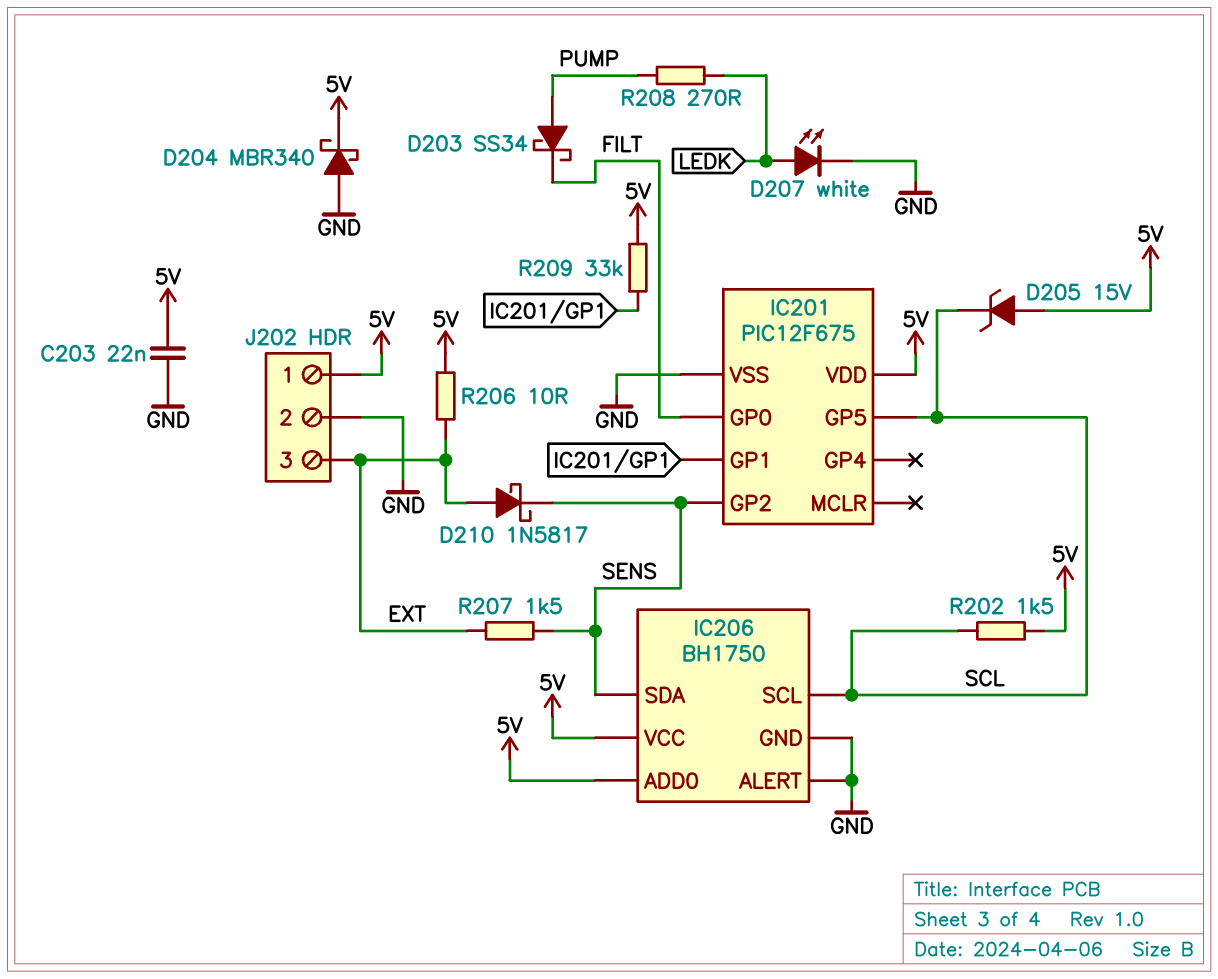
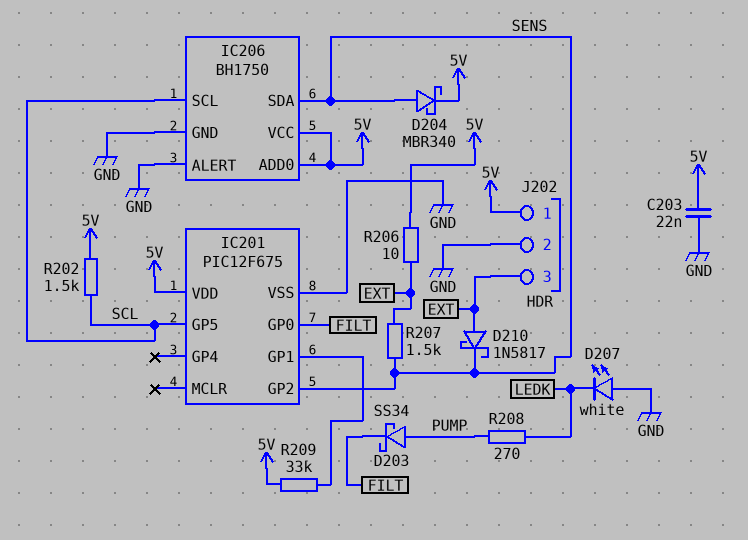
D204: schottky MBR340 (A GND, K 5V) -> schottky MBR340 (A SENS, K 5V)
D205: zener 15V (A 5V, K SCL) -> none
D207: LED white (A LEDK, K GND) -> LED white (A GND, K LEDK)

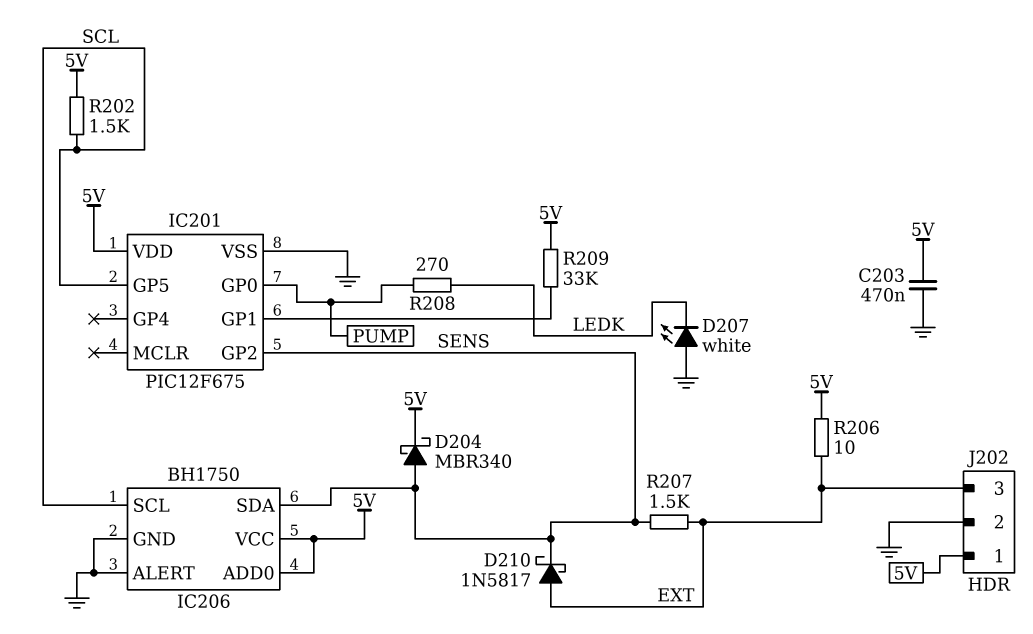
C203: 22nF (5V, GND) -> 470nF (5V, GND)
D203: schottky SS34 (A PUMP, K FILT) -> none
IC201 pin GP0: FILT -> PUMP

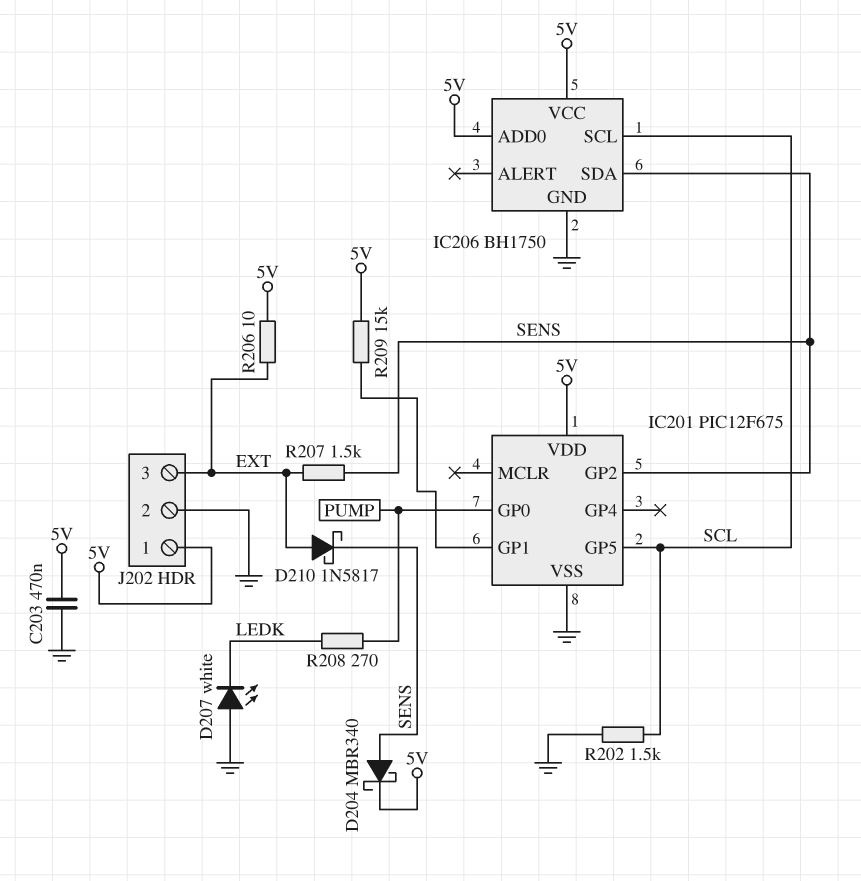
IC206 pin ALERT: GND -> none
R202: 1.5k (5V, SCL) -> 1.5k (GND, SCL)
R209: 33k (5V, IC201/GP1) -> 15k (5V, IC201/GP1)

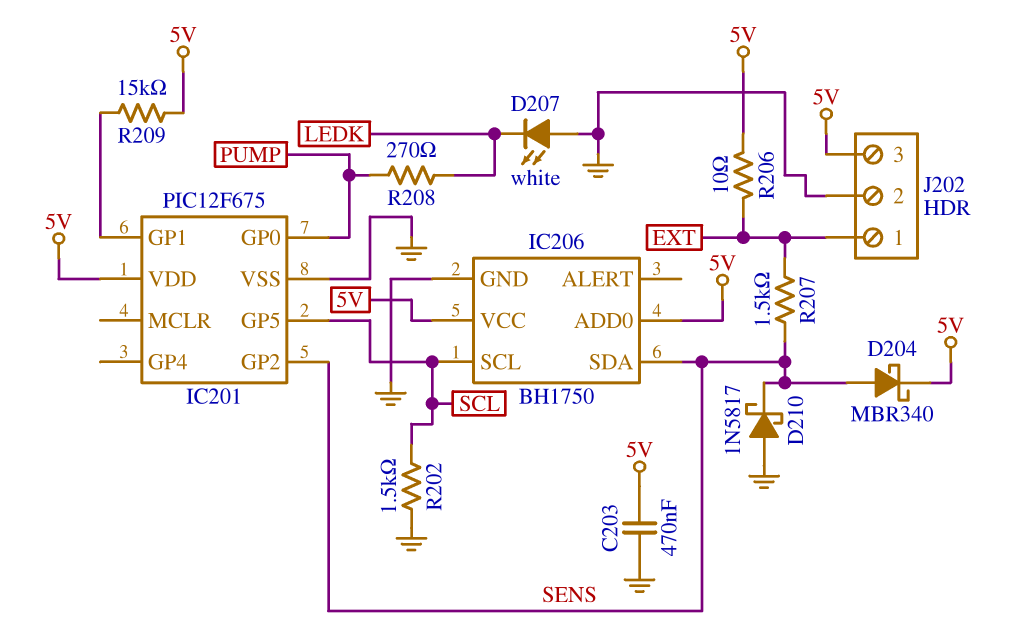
D210: schottky 1N5817 (A EXT, K SENS) -> schottky 1N5817 (A GND, K SENS)
J202 pin 1: 5V -> EXT
J202 pin 3: EXT -> 5V

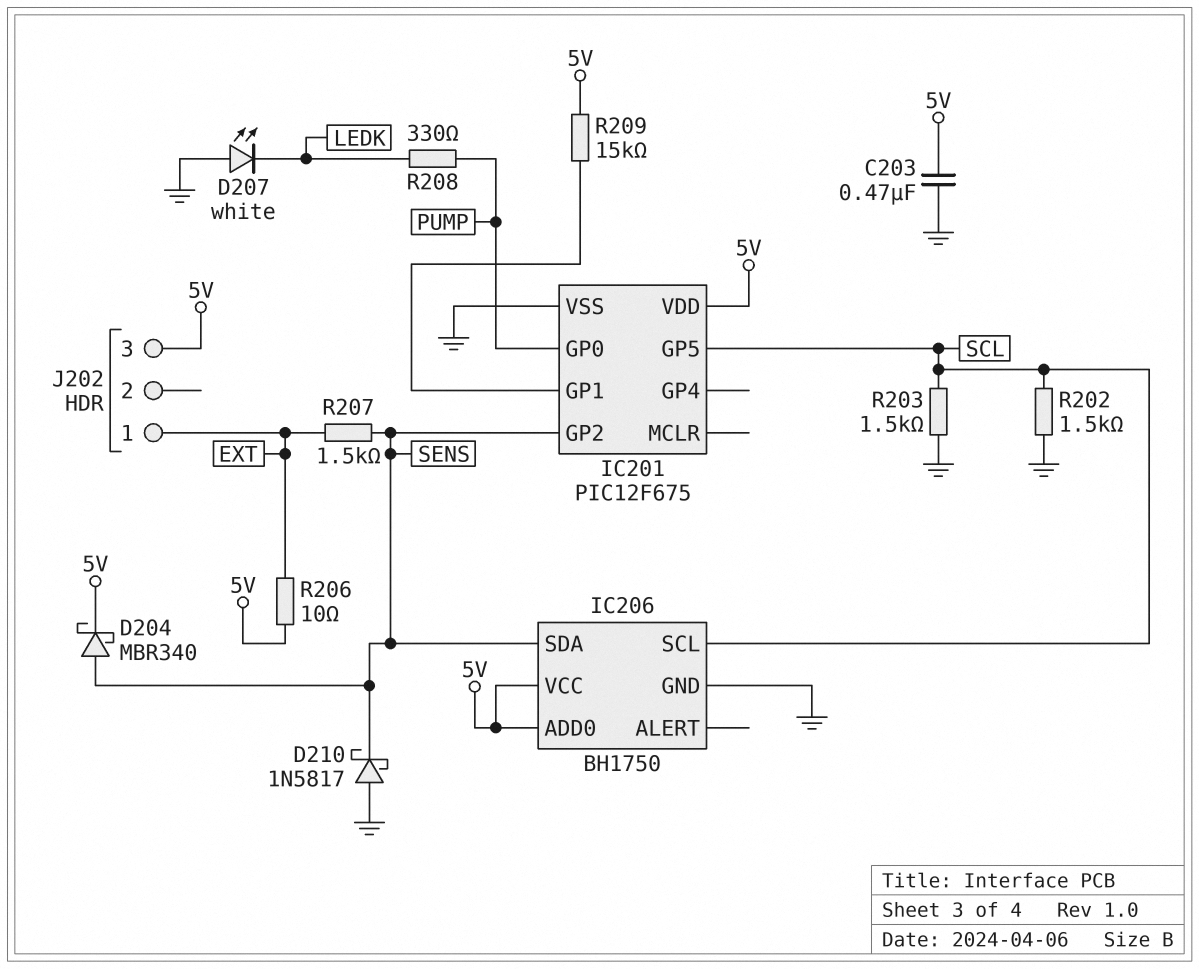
J202 pin 2: GND -> none
R203: none -> 1.5k (GND, SCL)
R208: 270 (LEDK, PUMP) -> 330 (LEDK, PUMP)

